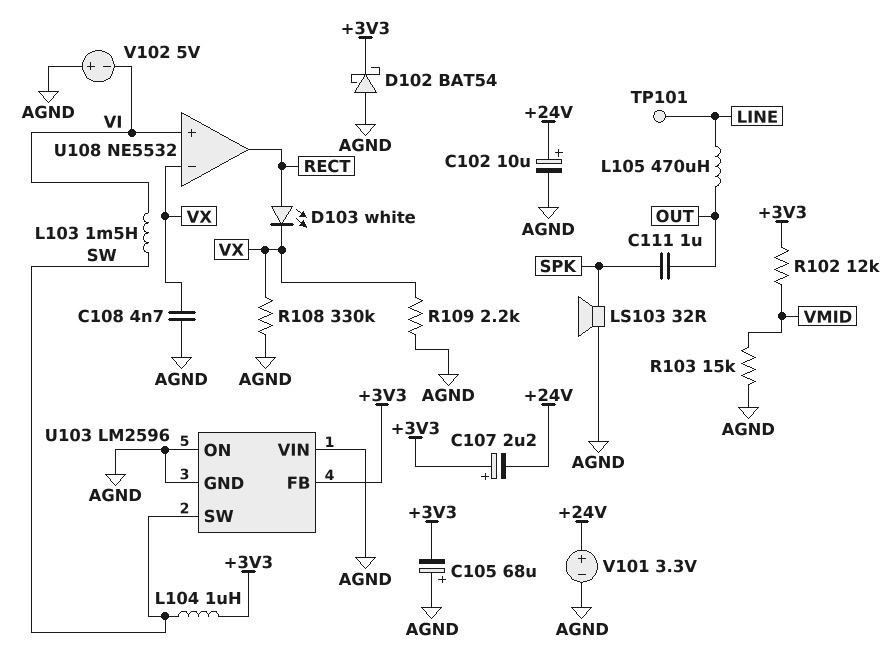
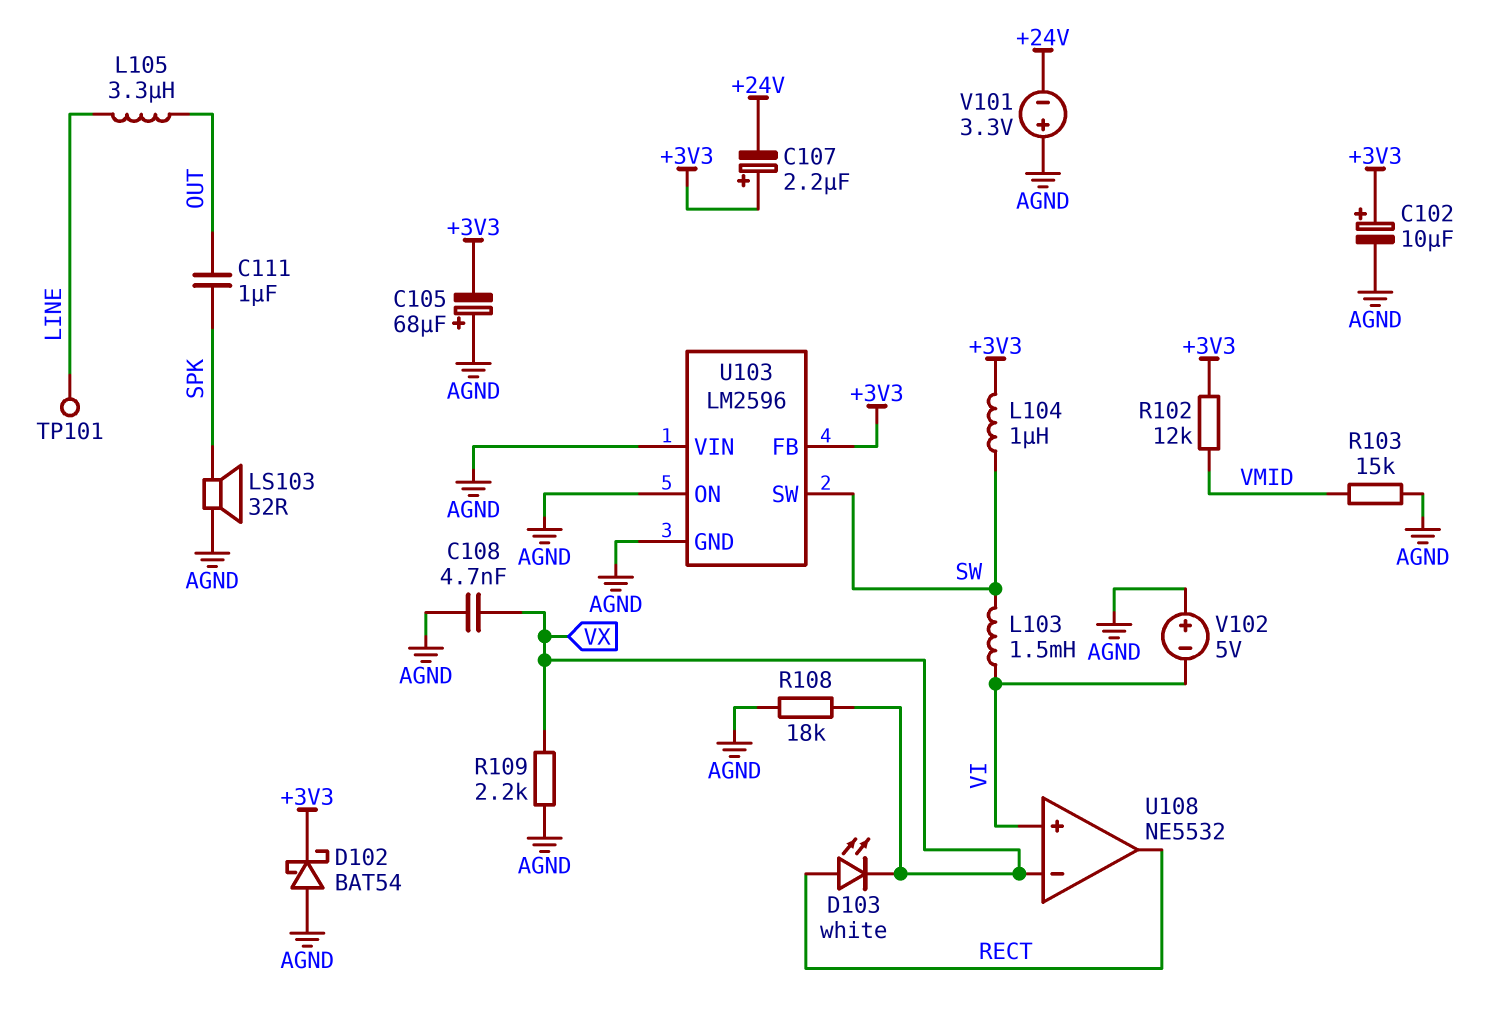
C102: 10uF (plus +24V, minus AGND) -> 10uF (plus +3V3, minus AGND)
L105: 470uH (LINE, OUT) -> 3.3uH (LINE, OUT)
R108: 330k (AGND, VX) -> 18k (AGND, VX)
V101: 3.3V (plus +24V, minus AGND) -> 3.3V (plus AGND, minus +24V)

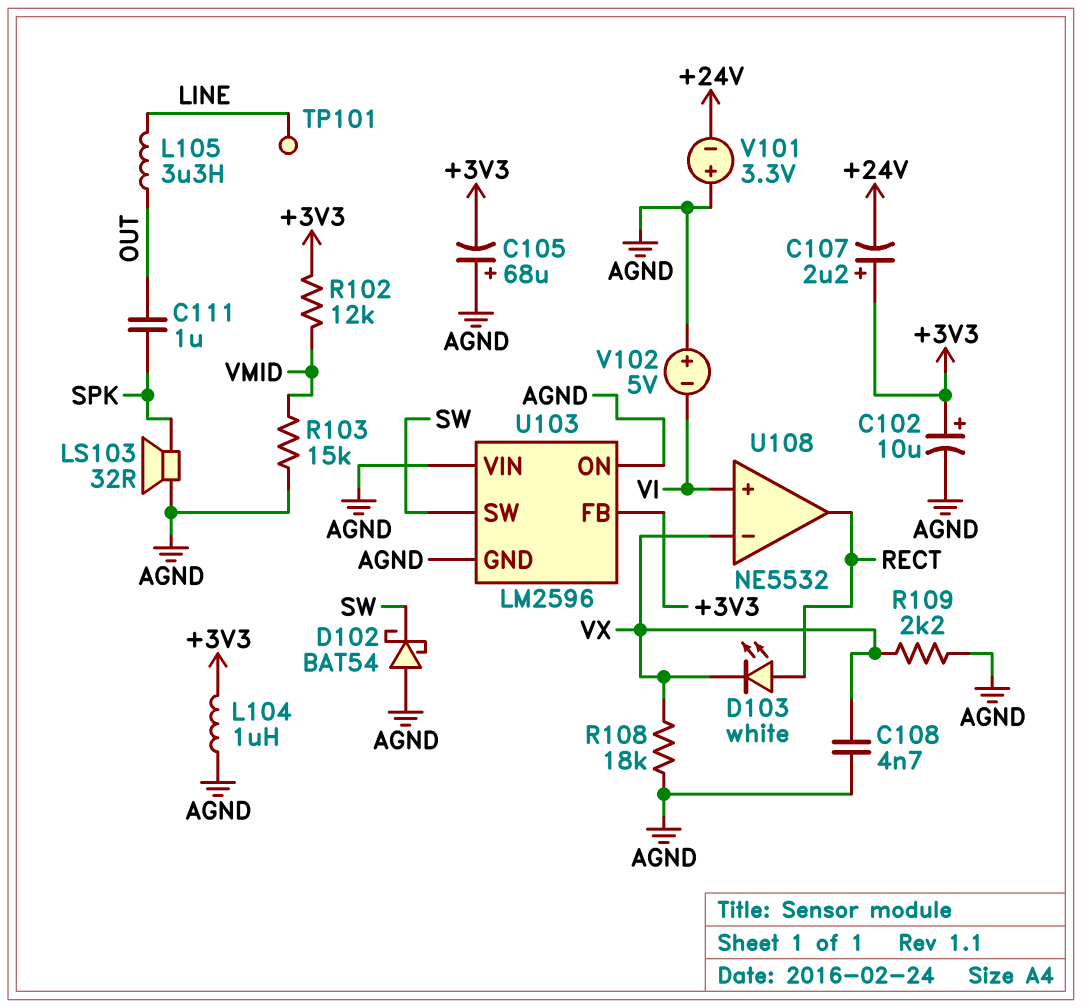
D102: schottky BAT54 (A AGND, K +3V3) -> schottky BAT54 (A AGND, K SW)
L103: 1.5mH (SW, VI) -> none
L104: 1uH (+3V3, SW) -> 1uH (+3V3, AGND)

